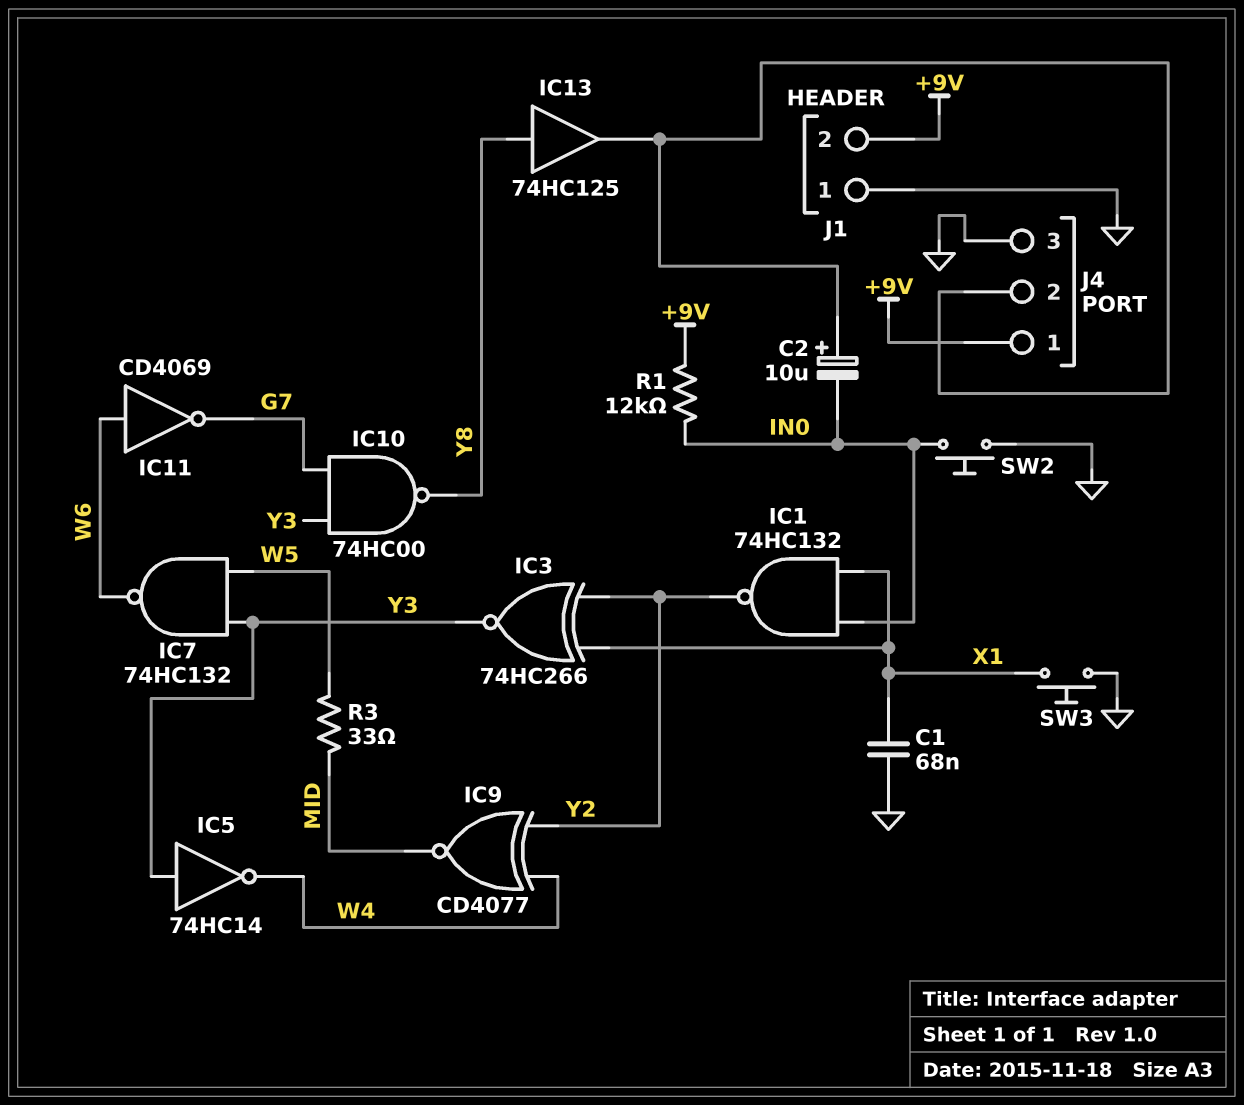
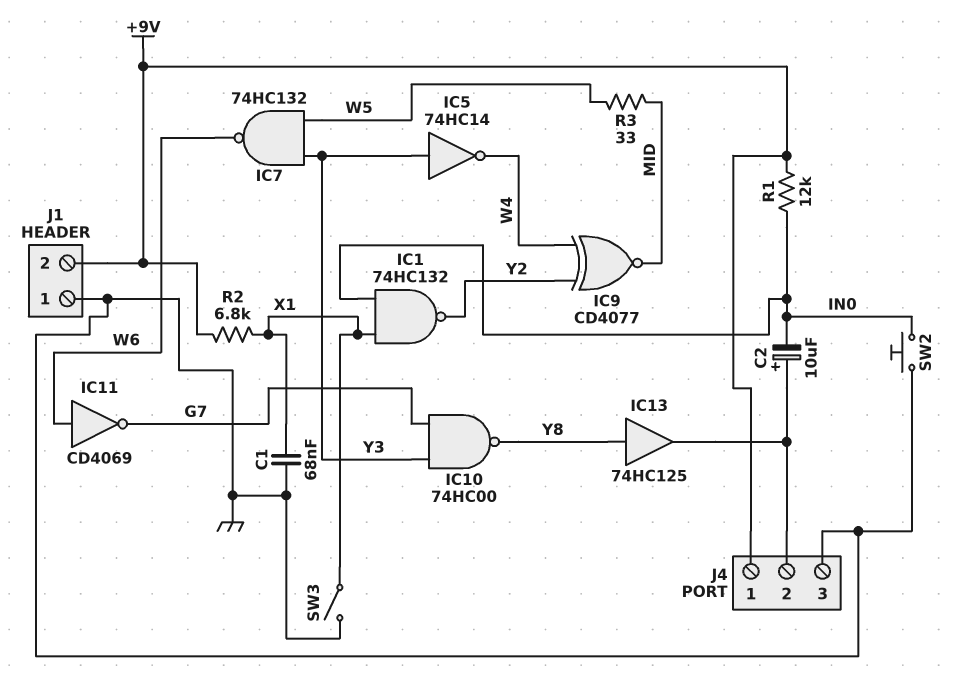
IC3: XNOR 74HC266 (in X1, in Y2, out Y3) -> none
R2: none -> 6.8k (+9V, X1)
SW3: button (GND, X1) -> switch (GND, X1)

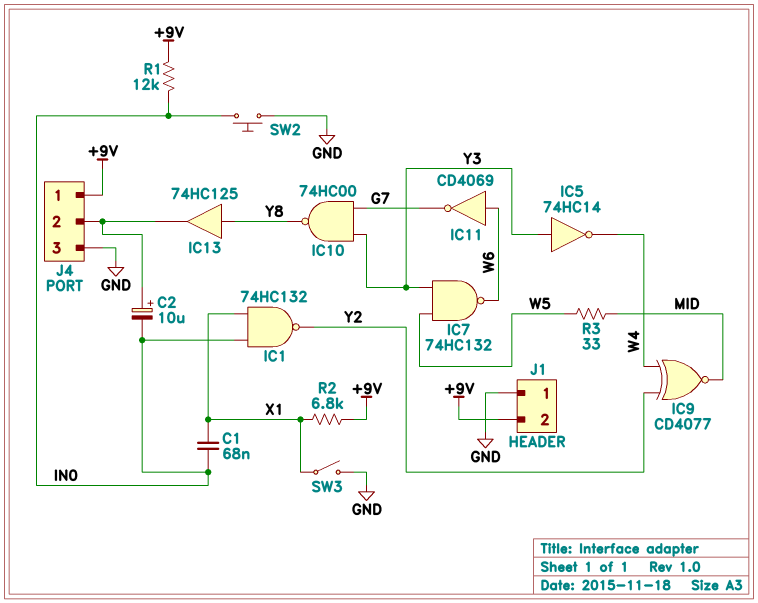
C1: 68nF (GND, X1) -> 68nF (IN0, X1)

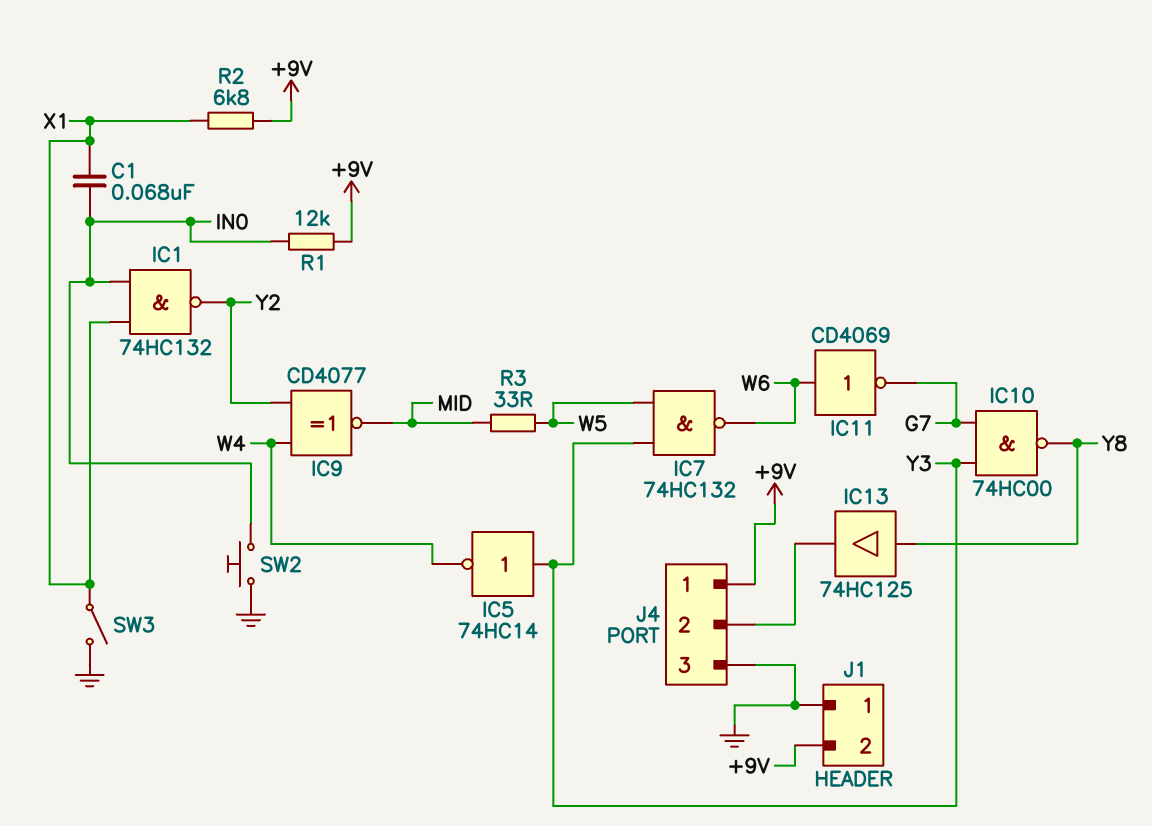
C2: 10uF (plus J4/2, minus IN0) -> none

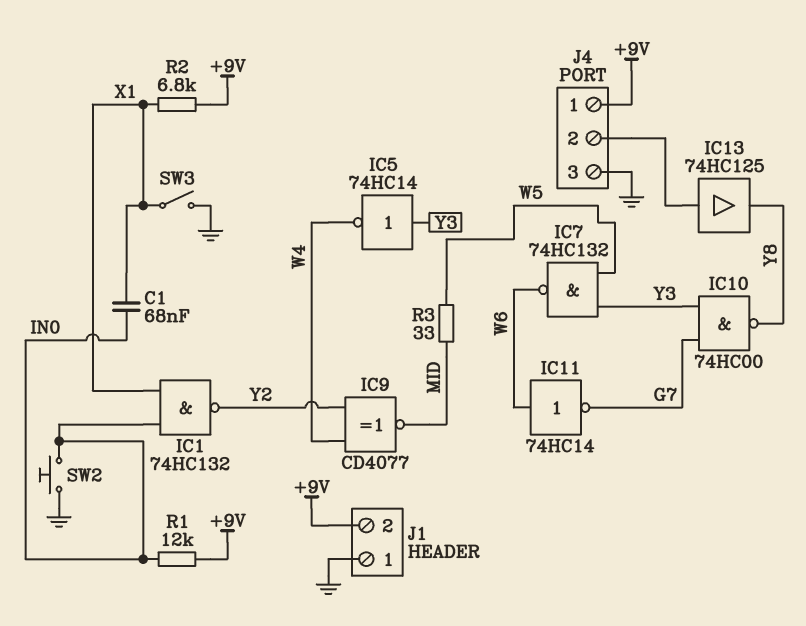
IC11: NOT CD4069 (in W6, out G7) -> NOT 74HC14 (in W6, out G7)
IC13: buffer 74HC125 (in Y8, out J4/2) -> buffer 74HC125 (in J4/2, out Y8)

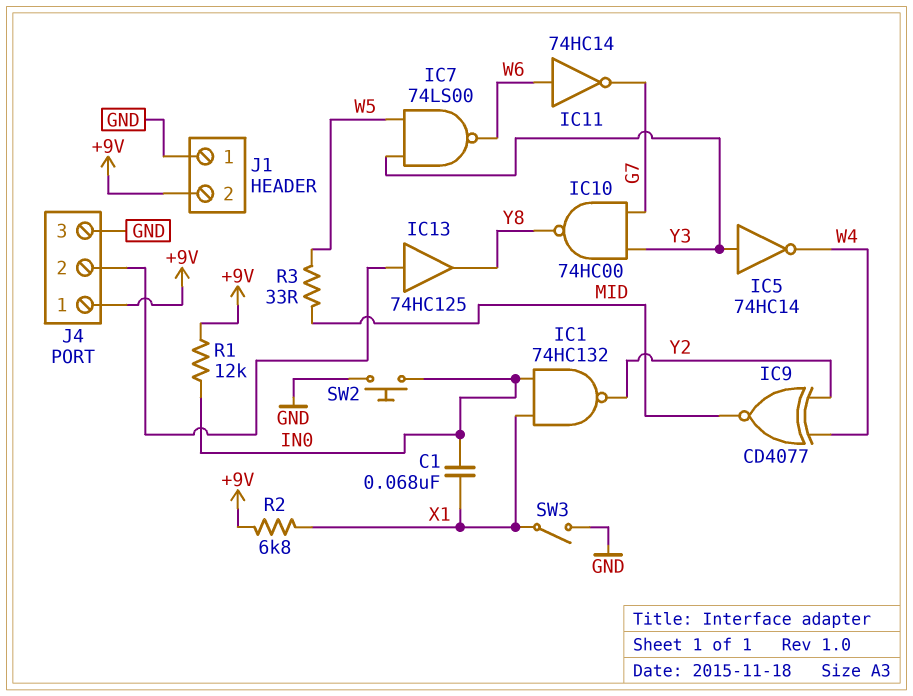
IC7: NAND 74HC132 (in W5, in Y3, out W6) -> NAND 74LS00 (in W5, in Y3, out W6)

